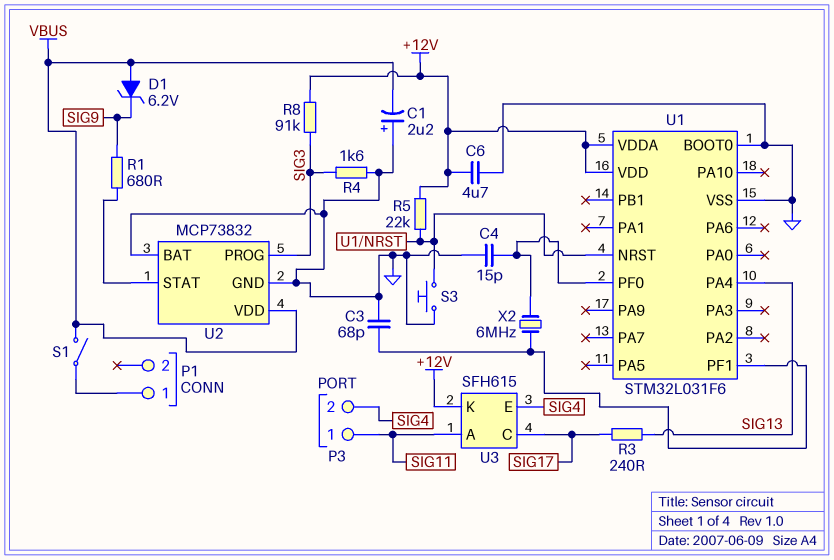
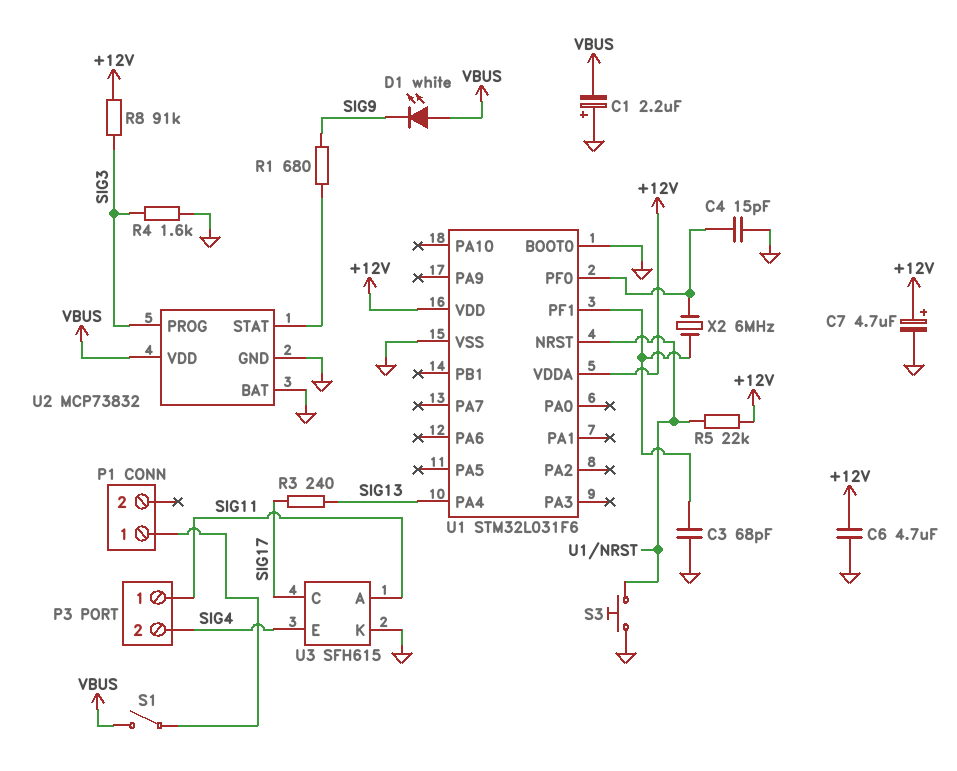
C7: none -> 4.7uF (plus +12V, minus GND)
D1: zener 6.2V (A VBUS, K SIG9) -> LED white (A VBUS, K SIG9)
U3 pin K: +12V -> GND

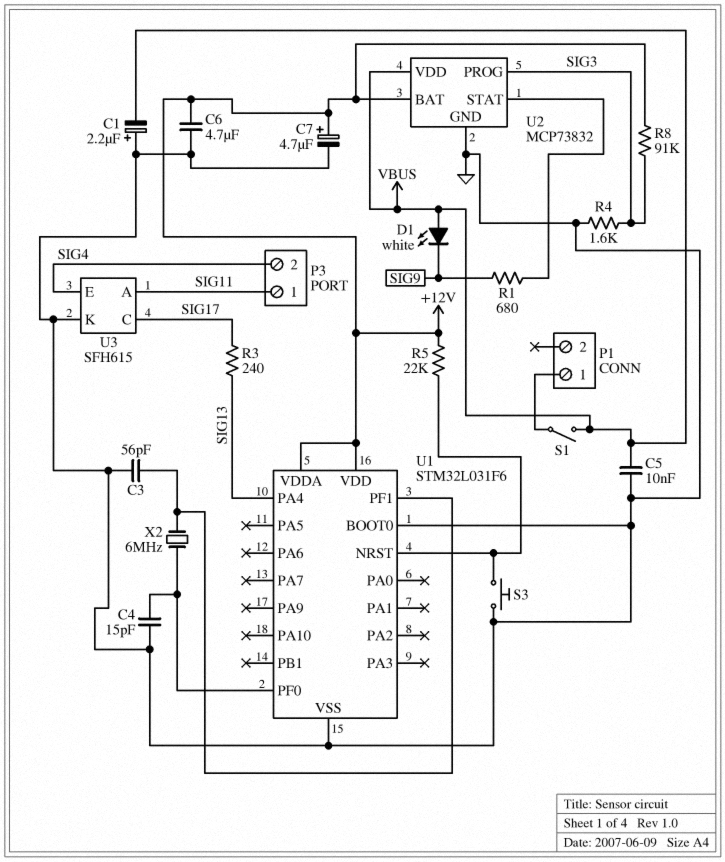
C3: 68pF (GND, U1/PF1) -> 56pF (GND, U1/PF1)
C5: none -> 10nF (GND, VBUS)
U2 pin BAT: GND -> +12V

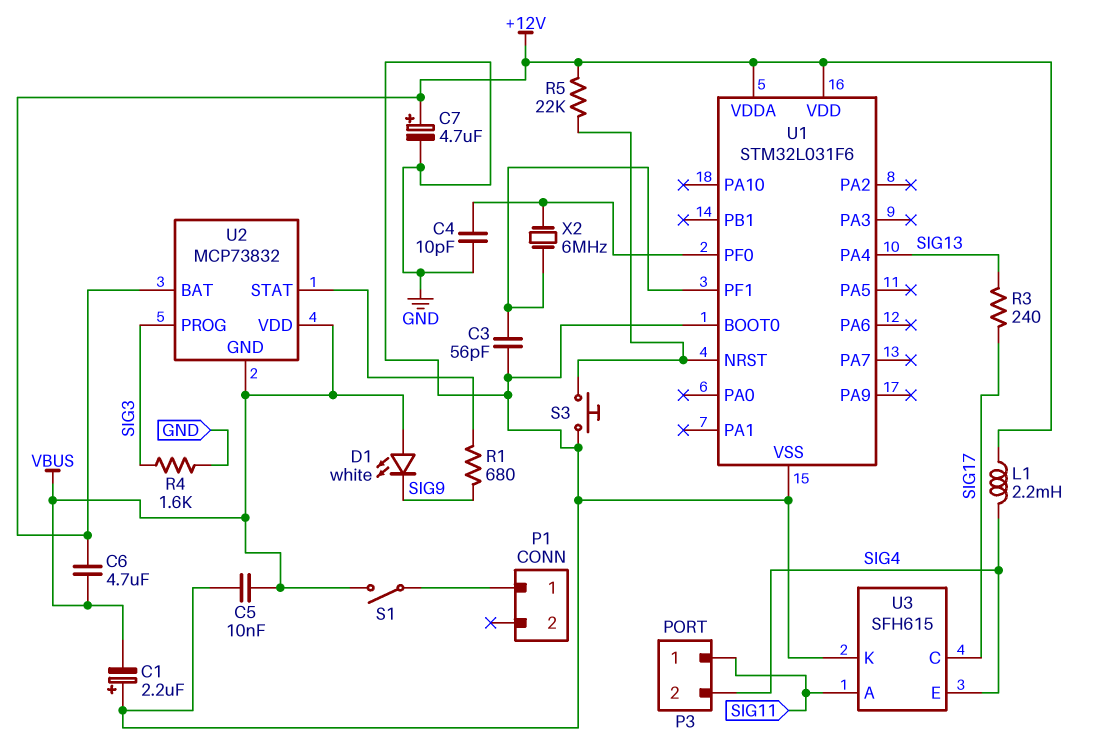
C4: 15pF (GND, U1/PF0) -> 10pF (GND, U1/PF0)
C6: 4.7uF (+12V, GND) -> 4.7uF (+12V, VBUS)
L1: none -> 2.2mH (+12V, SIG4)
R8: 91k (+12V, SIG3) -> none
U2 pin GND: GND -> VBUS

